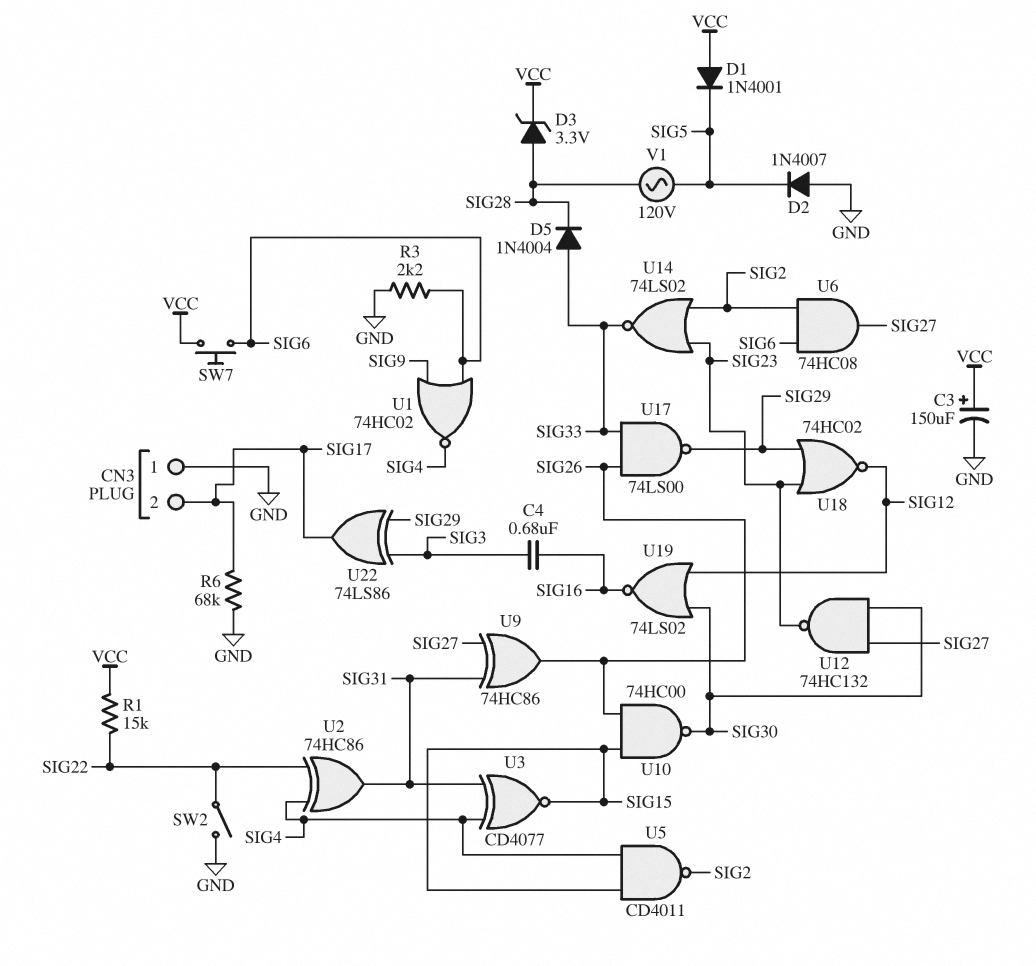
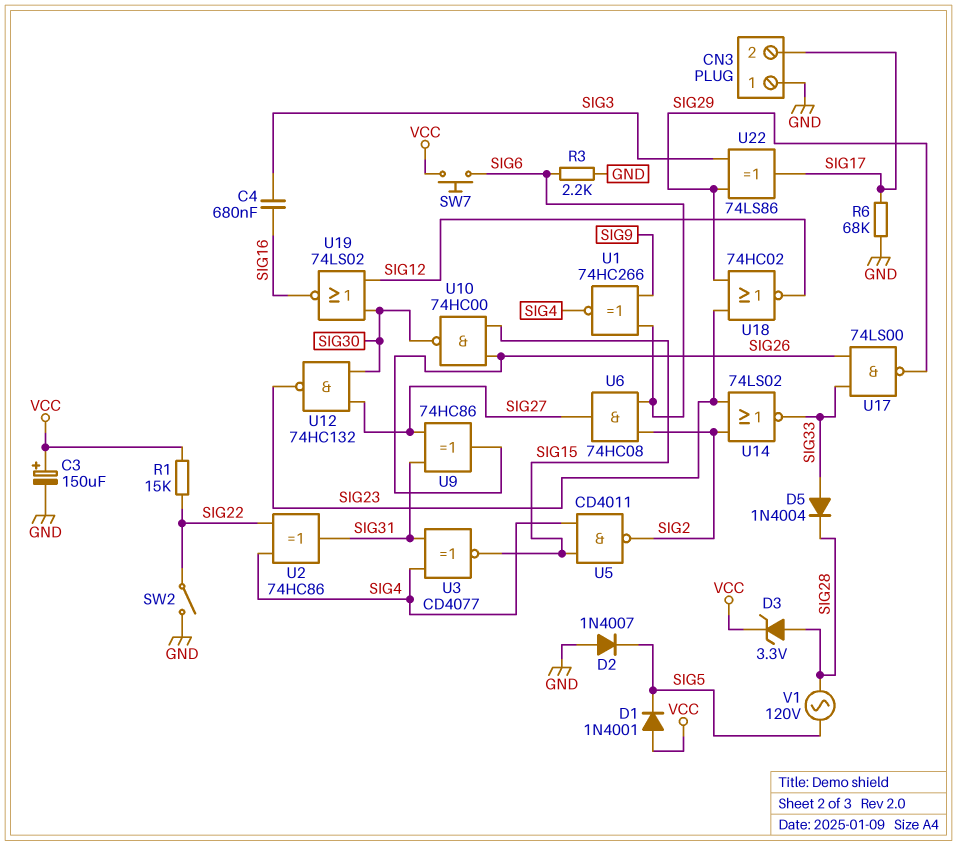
U1: NOR 74HC02 (in SIG6, in SIG9, out SIG4) -> XNOR 74HC266 (in SIG6, in SIG9, out SIG4)

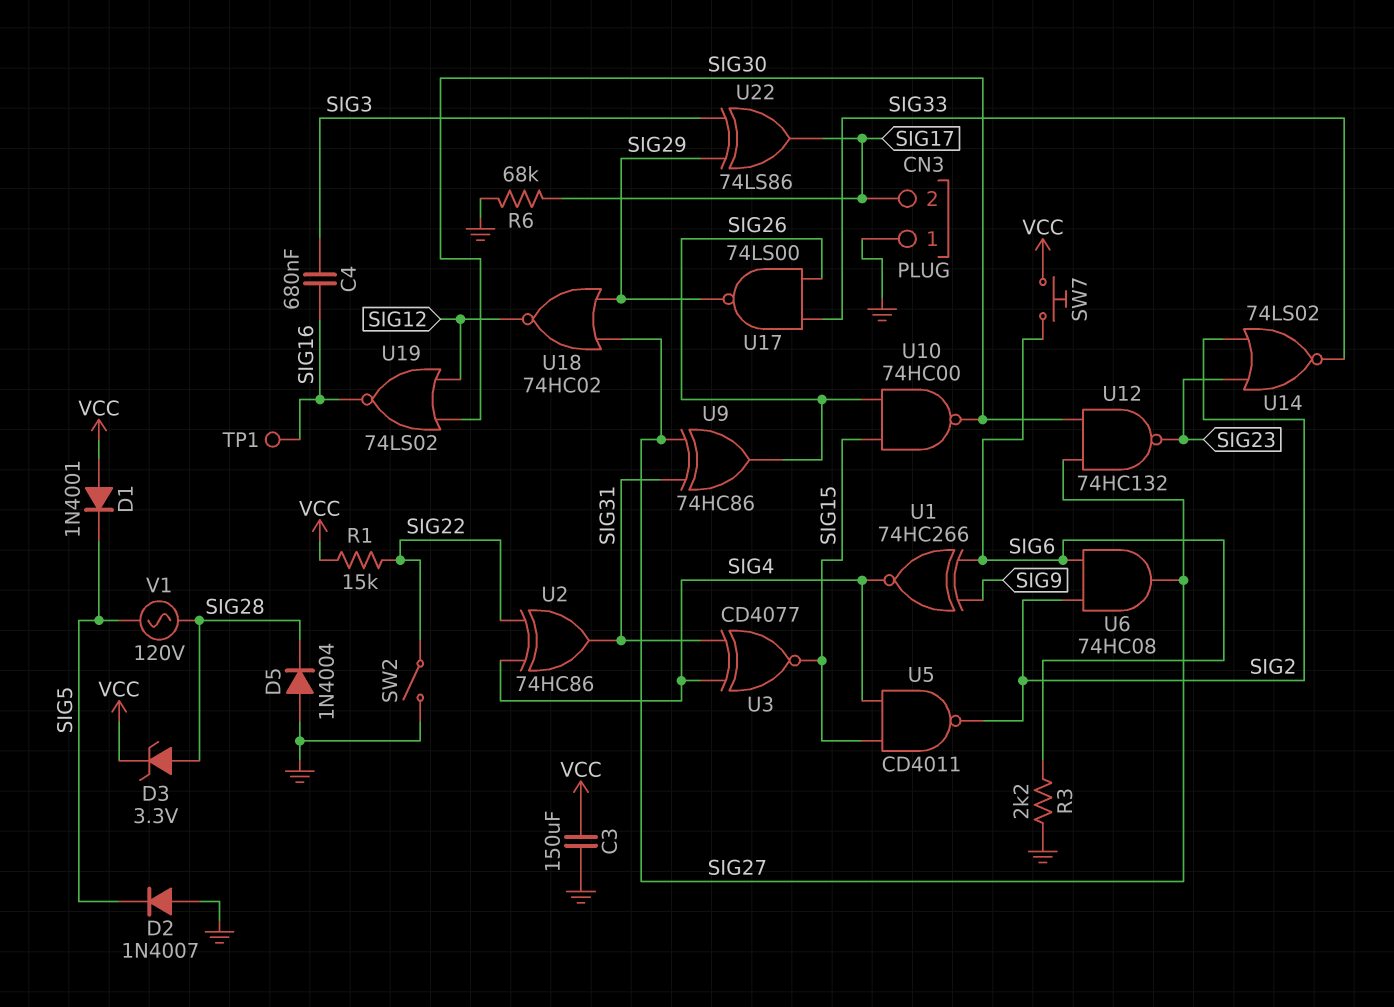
C3: 150uF (plus VCC, minus GND) -> 150uF (GND, VCC)
D5: diode 1N4004 (A SIG33, K SIG28) -> diode 1N4004 (A GND, K SIG28)
TP1: none -> test point (SIG16)
U18: NOR 74HC02 (in SIG23, in SIG29, out SIG12) -> NOR 74HC02 (in SIG27, in SIG29, out SIG12)

